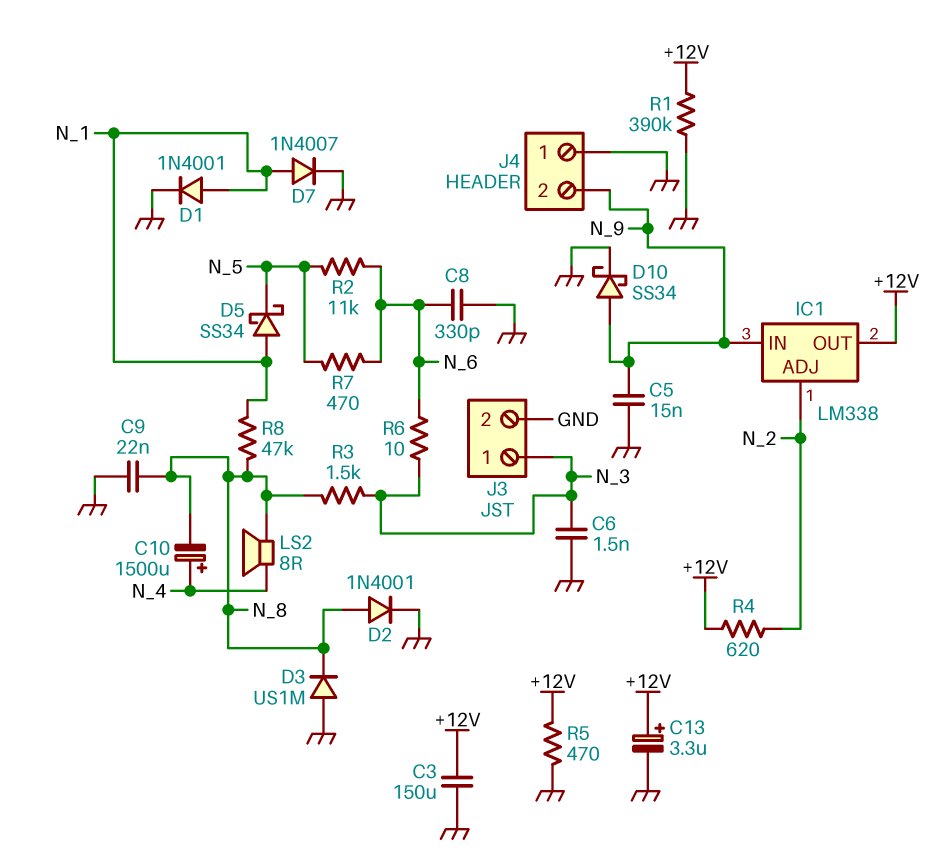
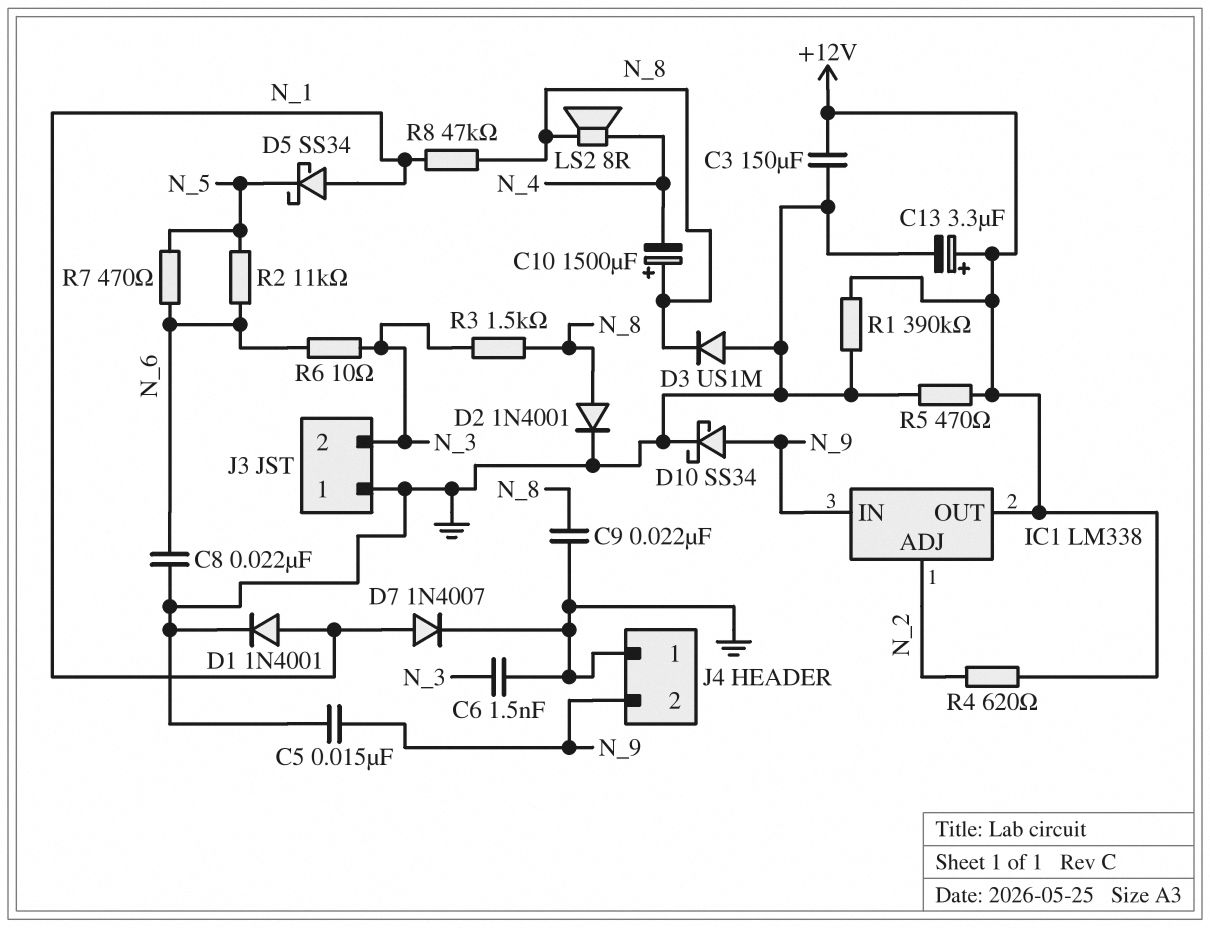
C8: 330pF (GND, N_6) -> 22nF (GND, N_6)
C10: 1500uF (plus N_4, minus N_8) -> 1500uF (plus N_8, minus N_4)
J3 pin 1: N_3 -> GND
J3 pin 2: GND -> N_3

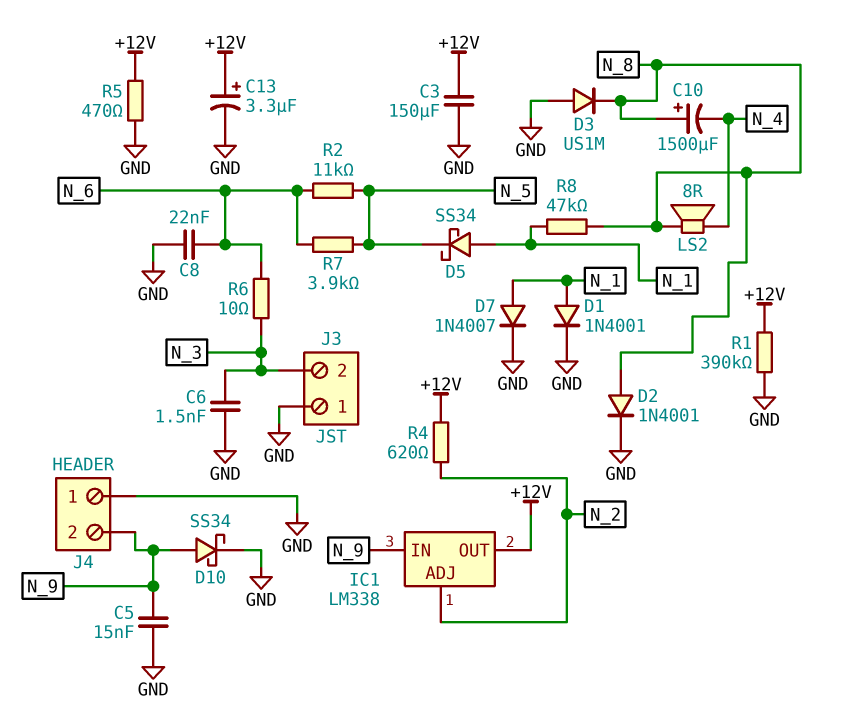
C9: 22nF (GND, N_8) -> none
R3: 1.5k (N_3, N_8) -> none
R7: 470 (N_5, N_6) -> 3.9k (N_5, N_6)

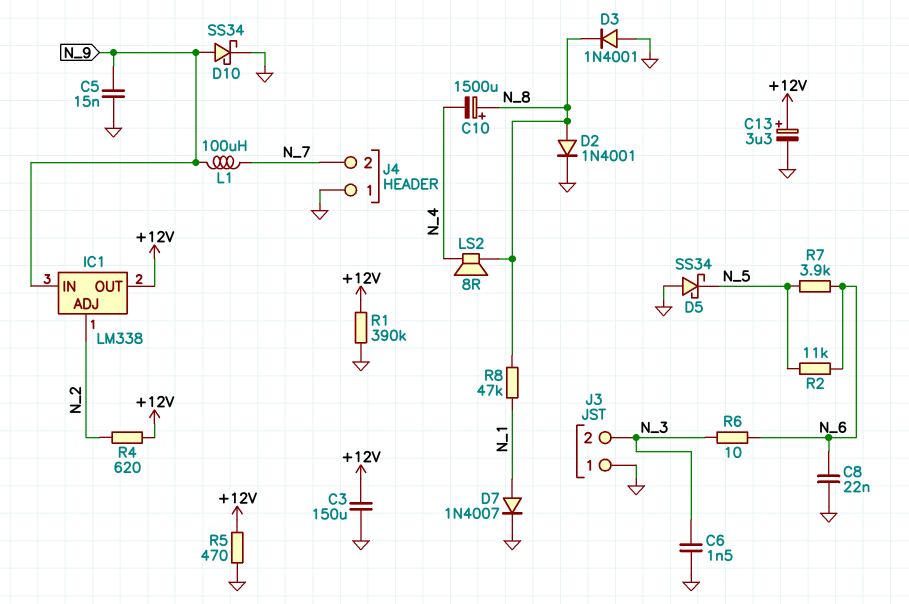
D1: diode 1N4001 (A N_1, K GND) -> none
D3: diode US1M (A GND, K N_8) -> diode 1N4001 (A GND, K N_8)
D5: schottky SS34 (A N_1, K N_5) -> schottky SS34 (A GND, K N_5)
J4 pin 2: N_9 -> N_7
L1: none -> 100uH (N_7, N_9)

